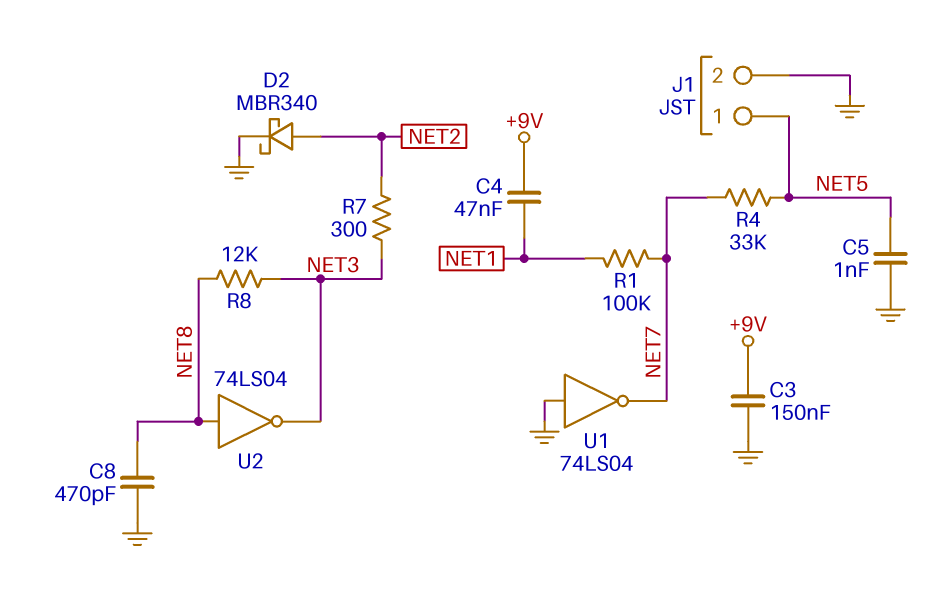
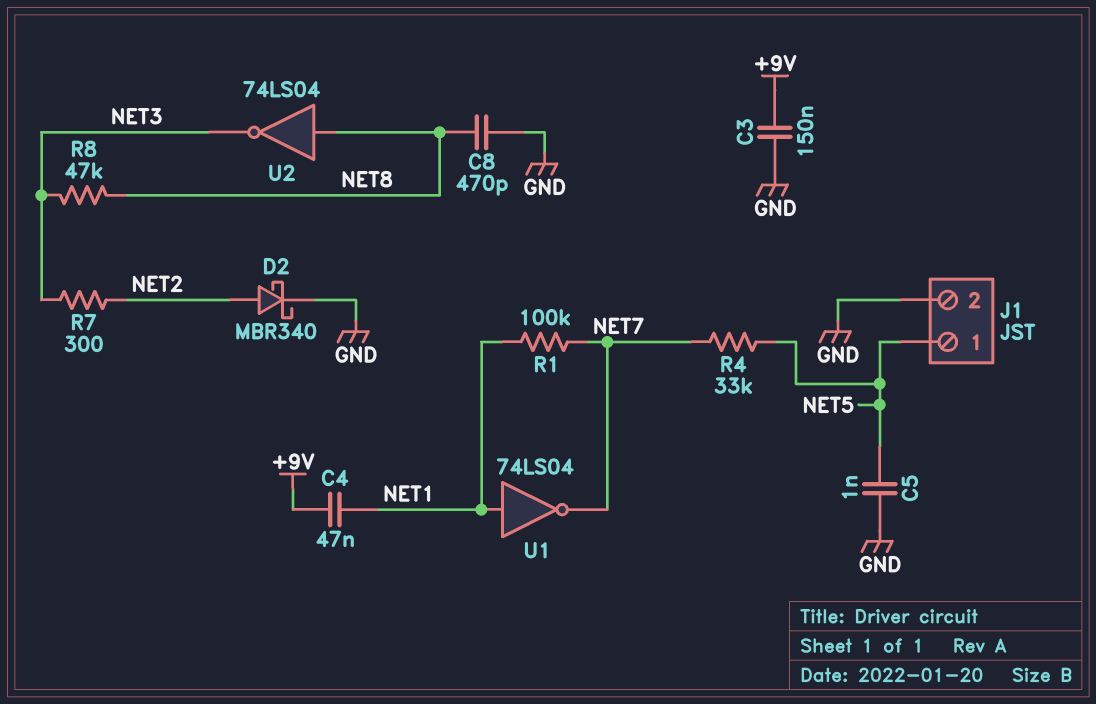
R8: 12k (NET3, NET8) -> 47k (NET3, NET8)
U1: NOT 74LS04 (in GND, out NET7) -> NOT 74LS04 (in NET1, out NET7)

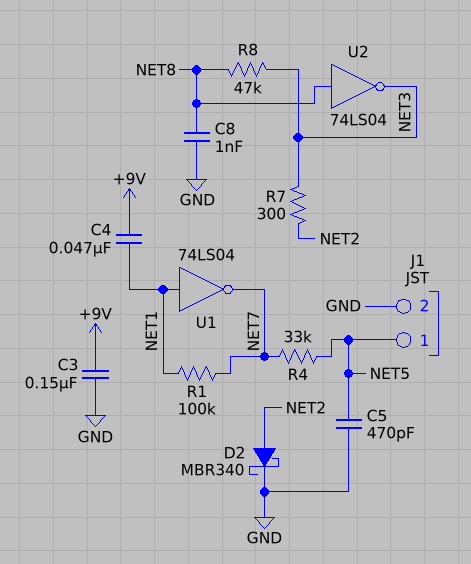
C5: 1nF (GND, NET5) -> 470pF (GND, NET5)
C8: 470pF (GND, NET8) -> 1nF (GND, NET8)

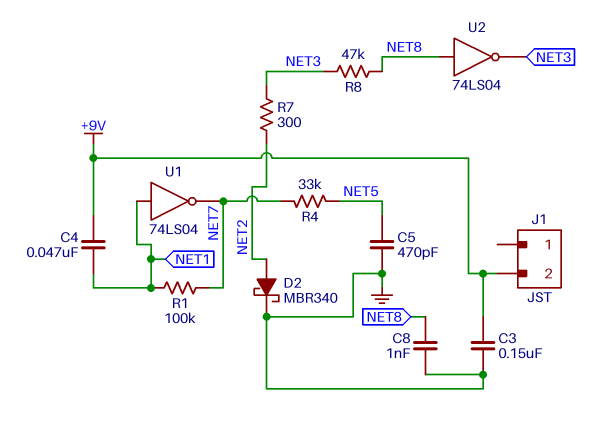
J1 pin 1: NET5 -> none
J1 pin 2: GND -> +9V

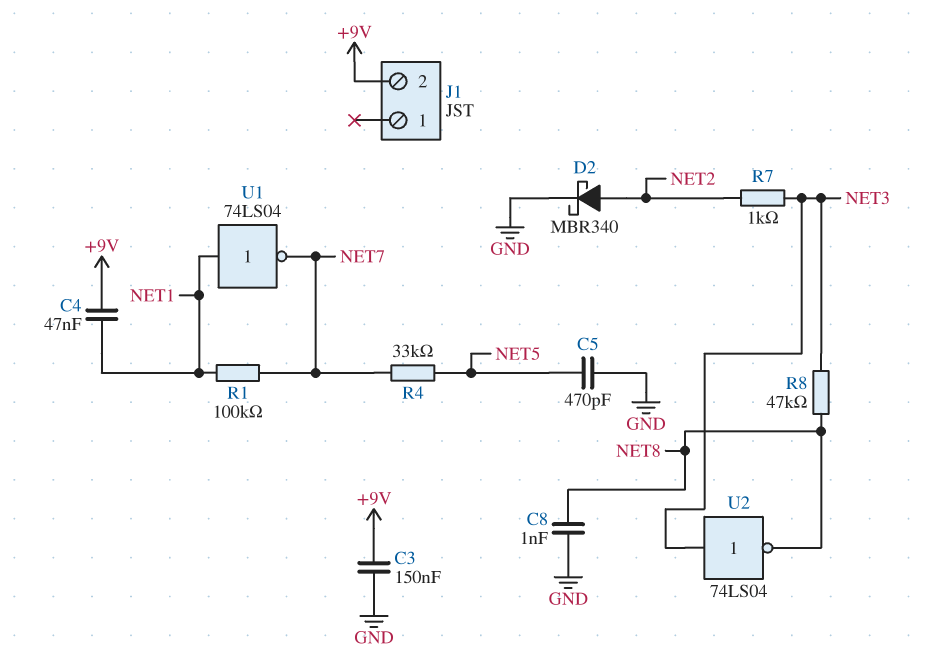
R7: 300 (NET2, NET3) -> 1k (NET2, NET3)
U2: NOT 74LS04 (in NET8, out NET3) -> NOT 74LS04 (in NET3, out NET8)

